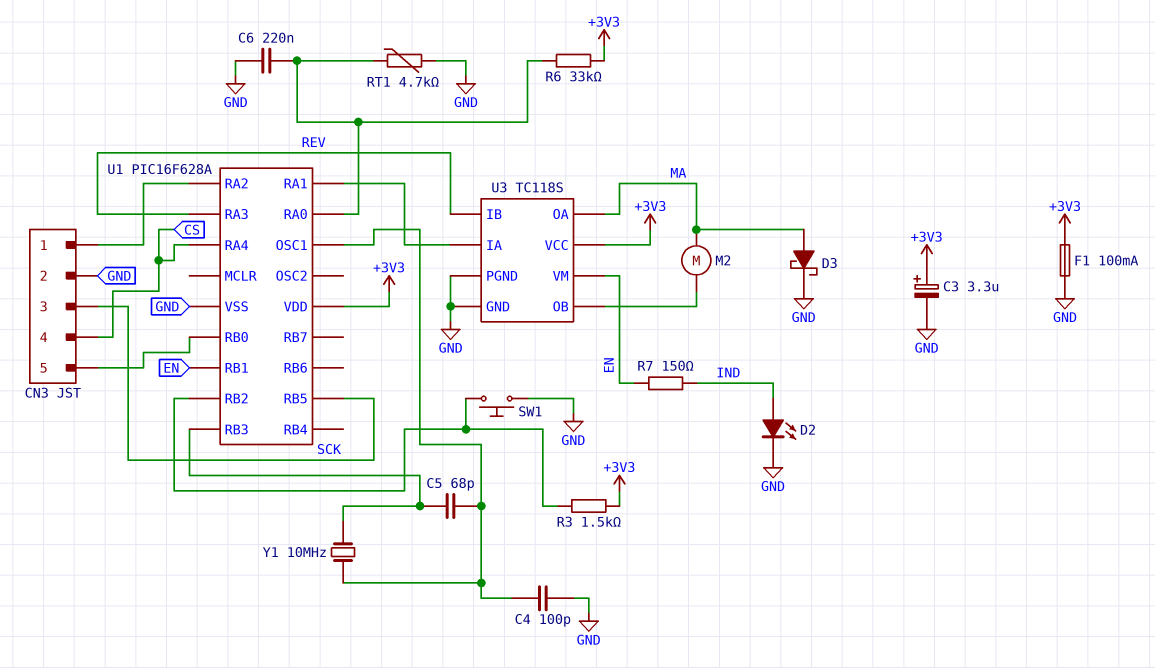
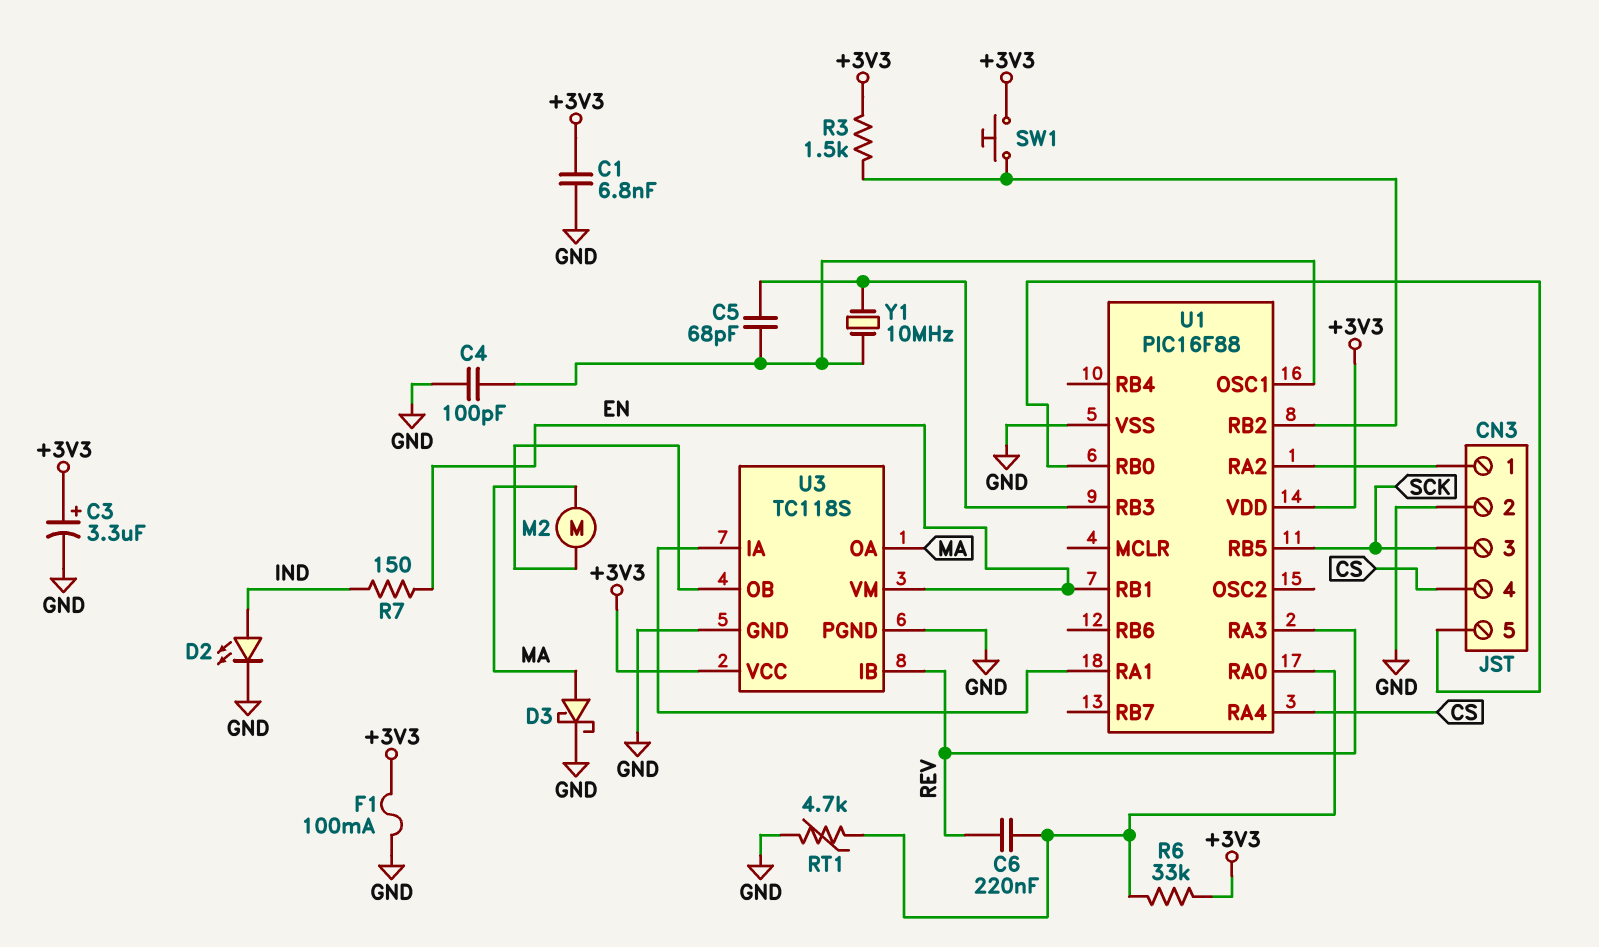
C1: none -> 6.8nF (+3V3, GND)
C6: 220nF (GND, U1/RA0) -> 220nF (REV, U1/RA0)
SW1: button (GND, U1/RB2) -> button (+3V3, U1/RB2)
U1: PIC16F628A -> PIC16F88

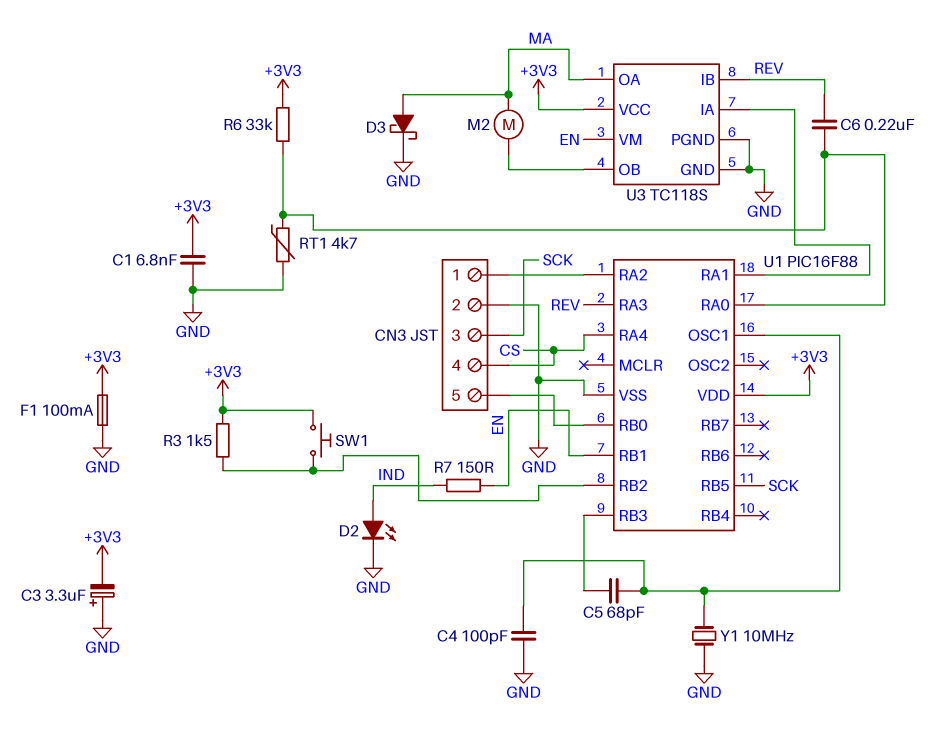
C3: 3.3uF (plus +3V3, minus GND) -> 3.3uF (plus GND, minus +3V3)
Y1: 10MHz (U1/OSC1, U1/RB3) -> 10MHz (GND, U1/OSC1)

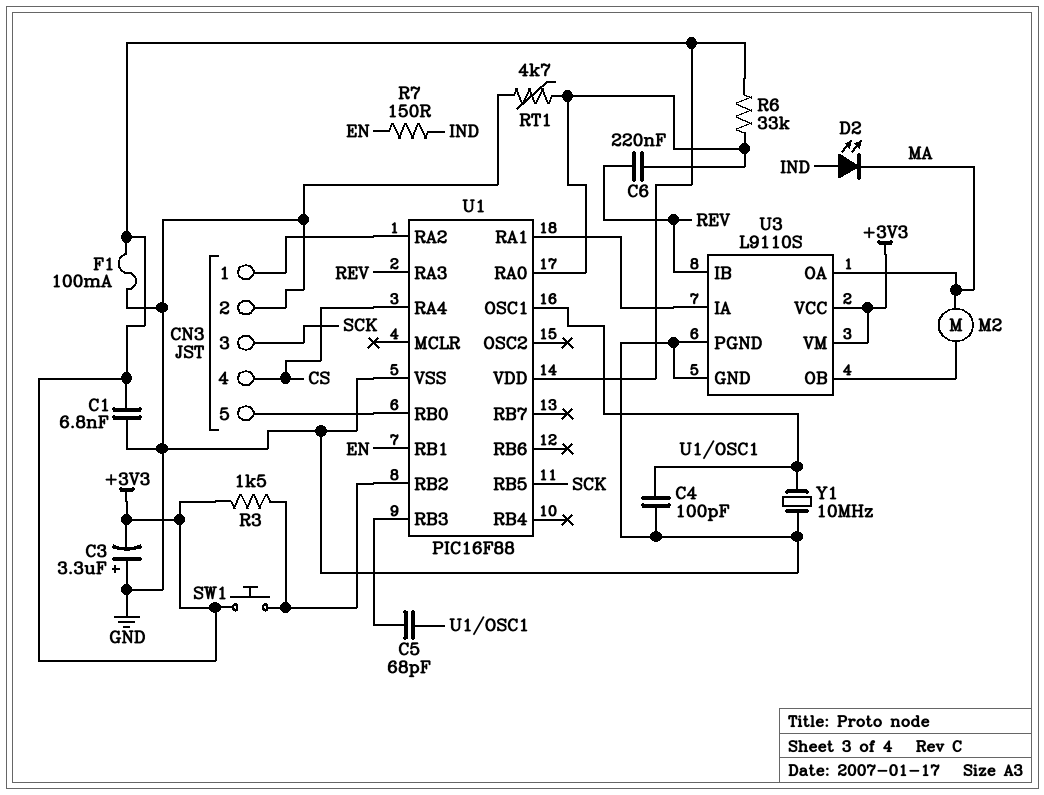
D2: LED (A IND, K GND) -> LED (A IND, K MA)
D3: schottky (A MA, K GND) -> none
U3: TC118S -> L9110S
U3 pin VM: EN -> +3V3

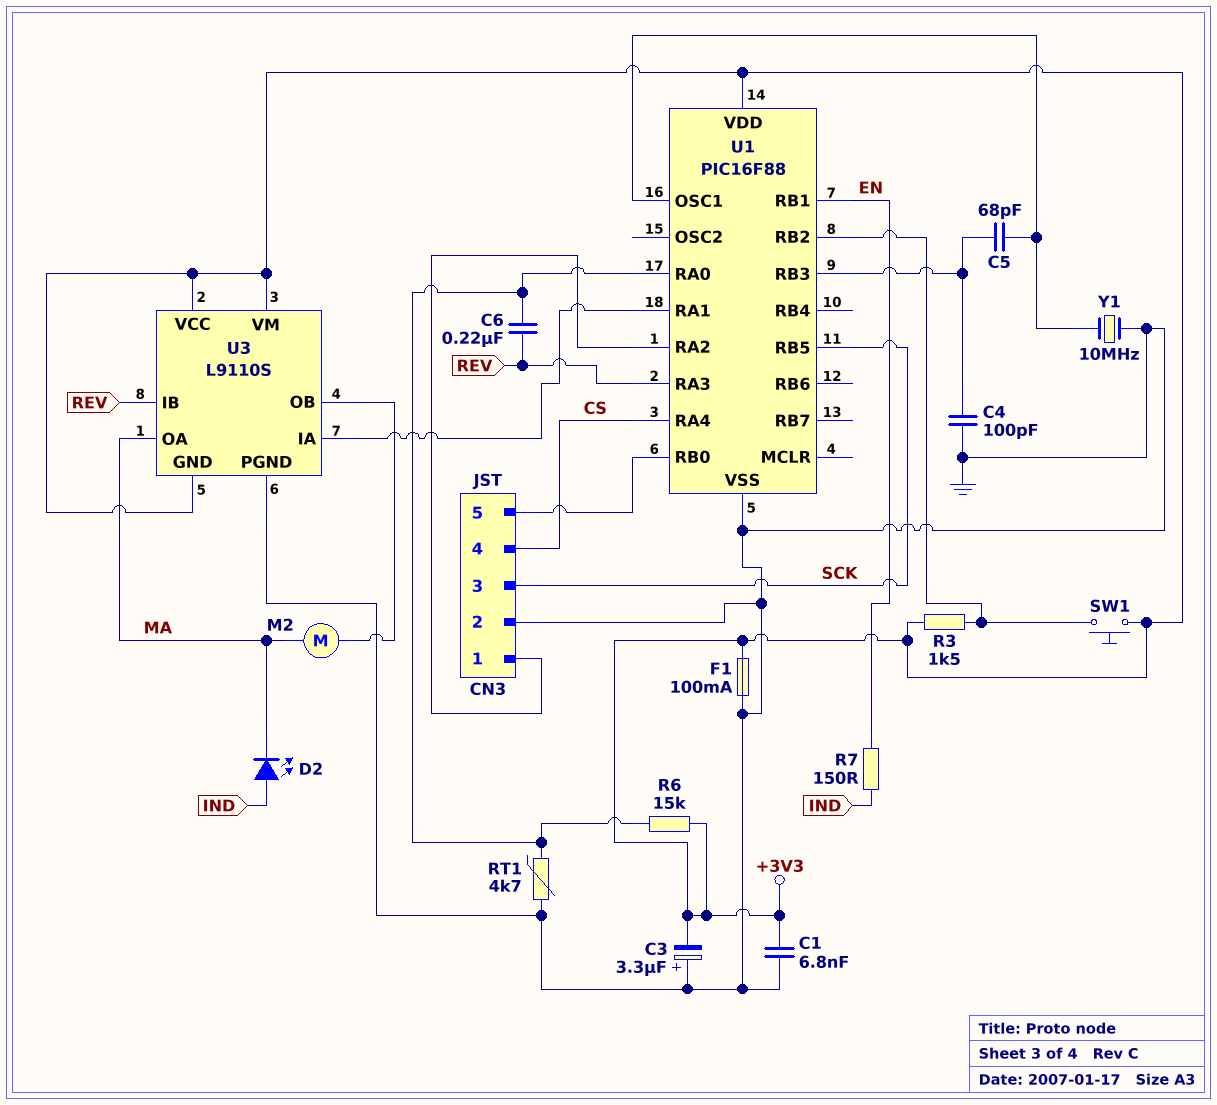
C4: 100pF (GND, U1/OSC1) -> 100pF (GND, U1/RB3)
R6: 33k (+3V3, U1/RA0) -> 15k (+3V3, U1/RA0)
U3 pin GND: GND -> +3V3

